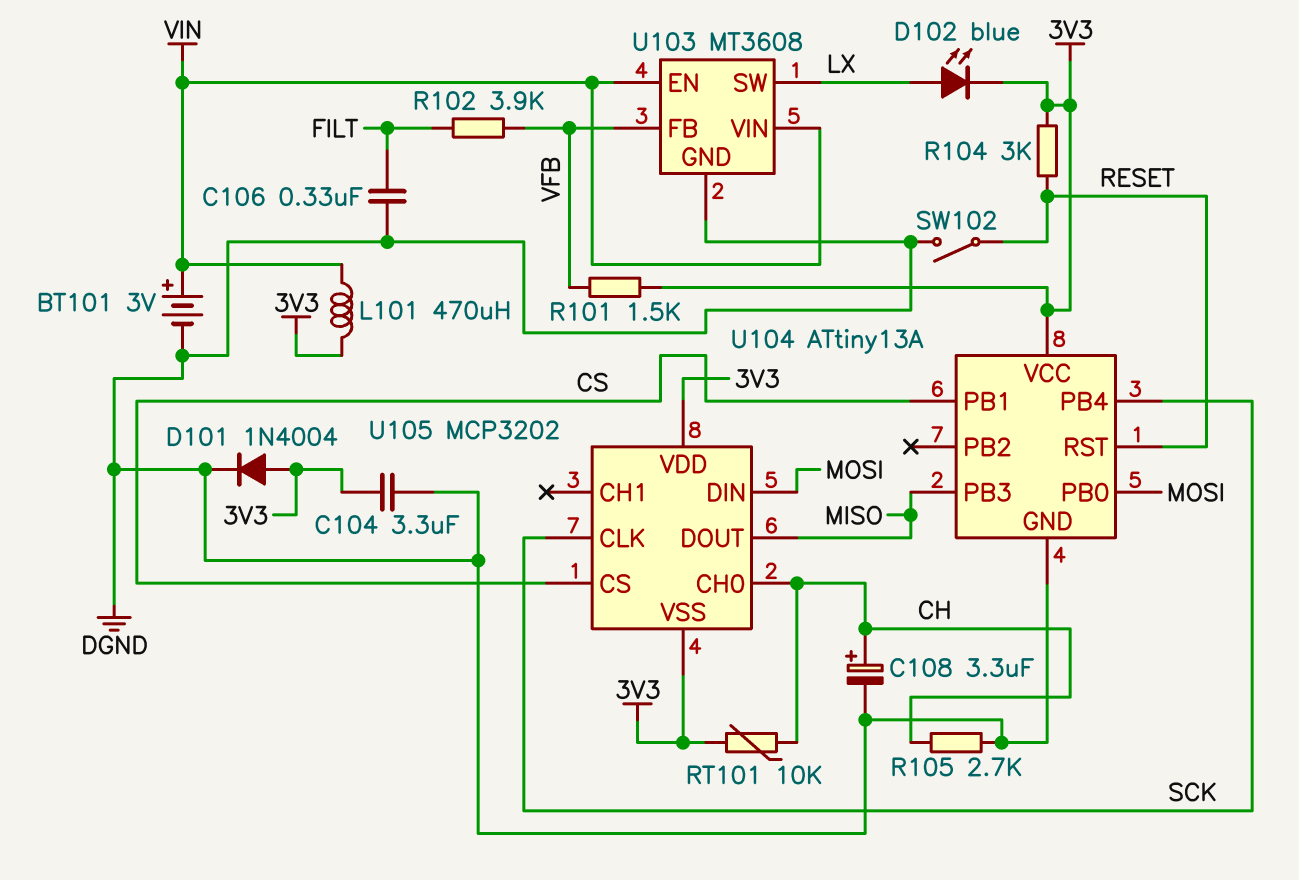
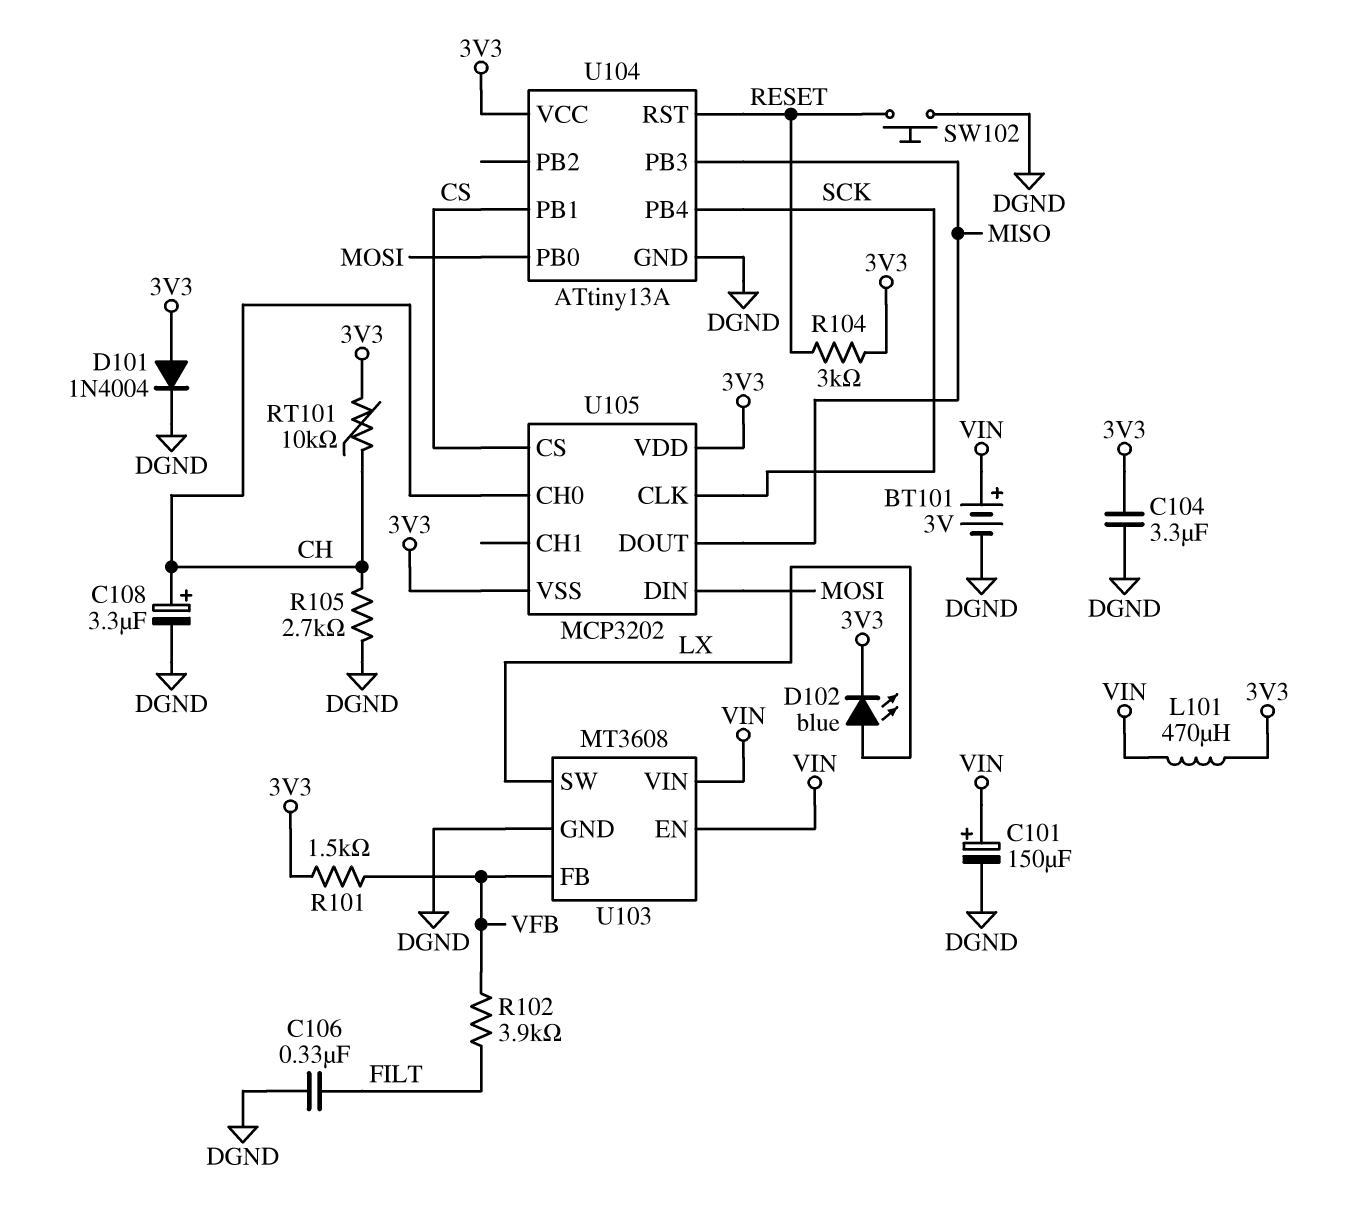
C101: none -> 150uF (plus VIN, minus DGND)
SW102: switch (DGND, RESET) -> button (DGND, RESET)

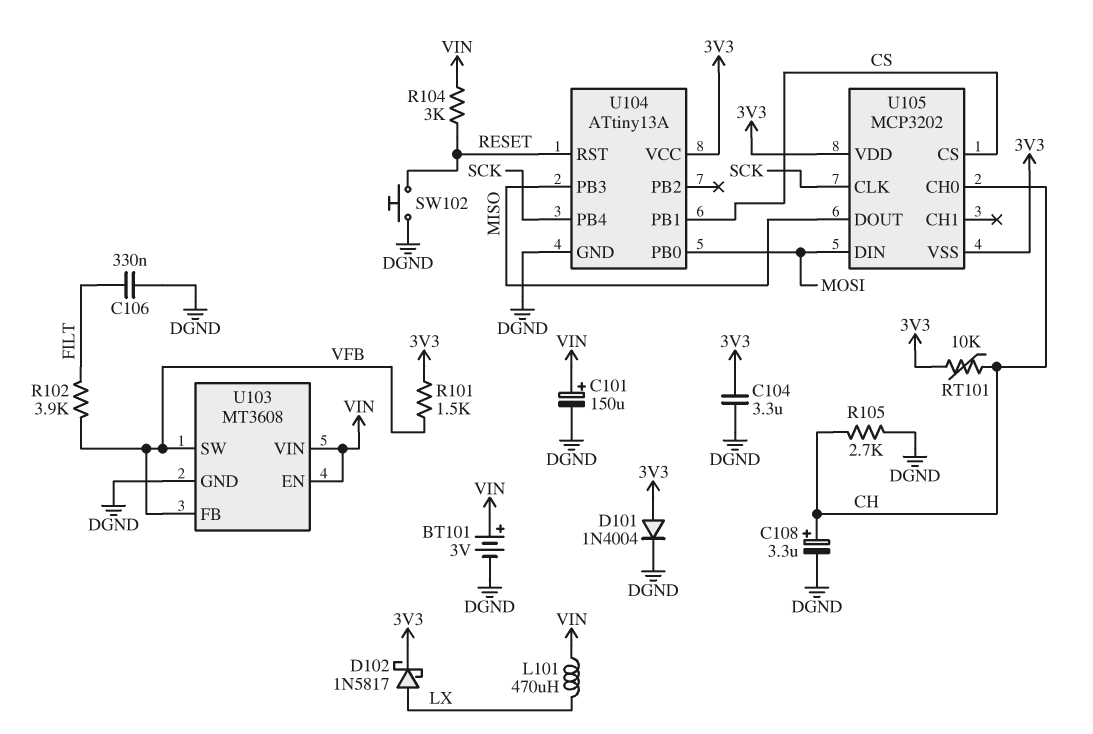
D102: LED blue (A LX, K 3V3) -> schottky 1N5817 (A LX, K 3V3)
L101: 470uH (3V3, VIN) -> 470uH (LX, VIN)
R104: 3k (3V3, RESET) -> 3k (RESET, VIN)
U103 pin SW: LX -> VFB

